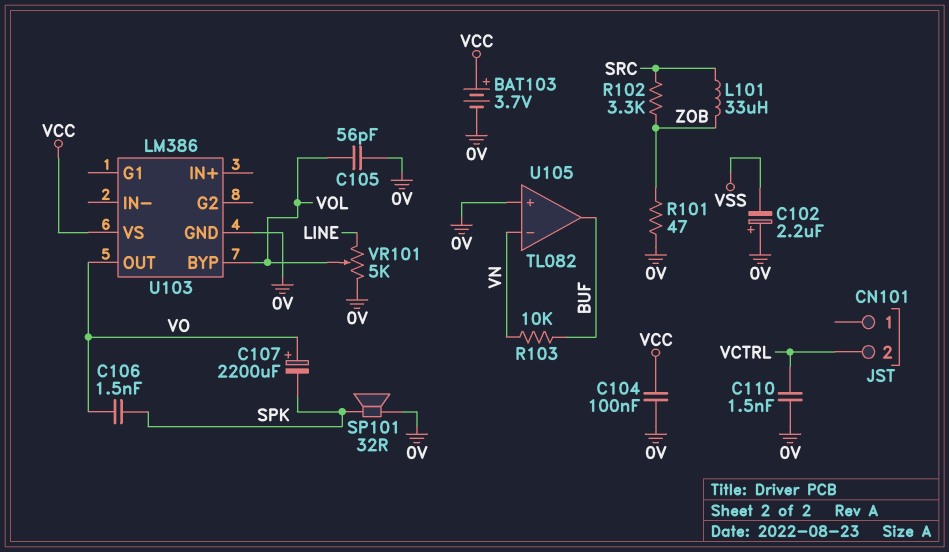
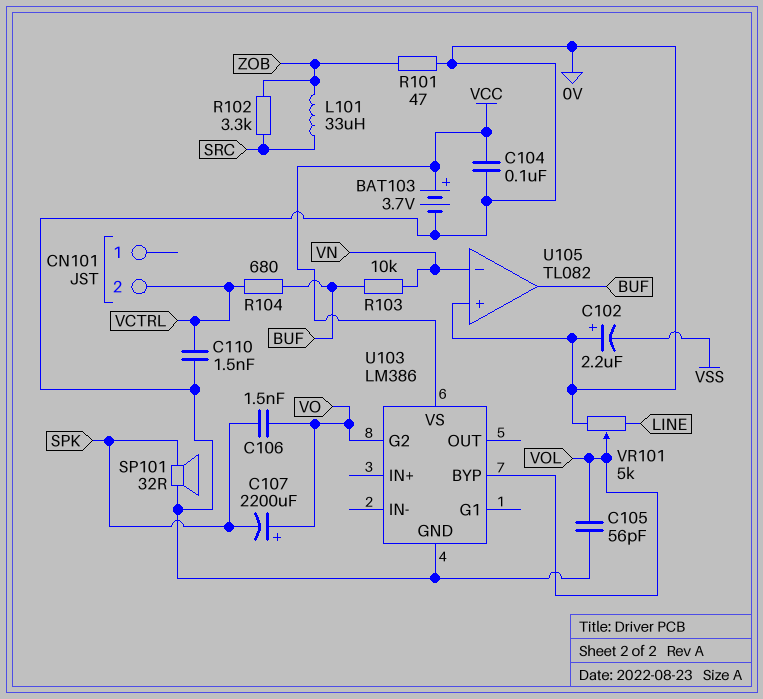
R104: none -> 680 (BUF, VCTRL)
U103 pin G2: none -> VO
U103 pin OUT: VO -> none

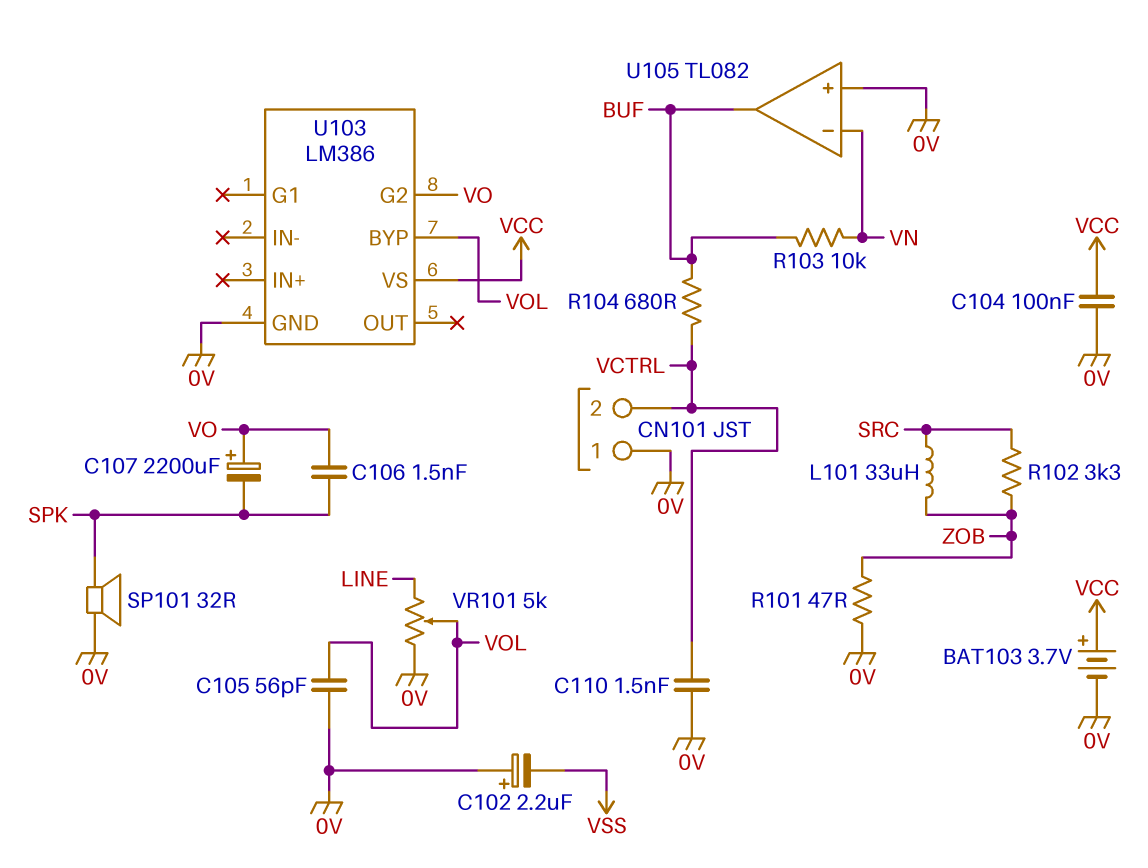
CN101 pin 1: none -> 0V

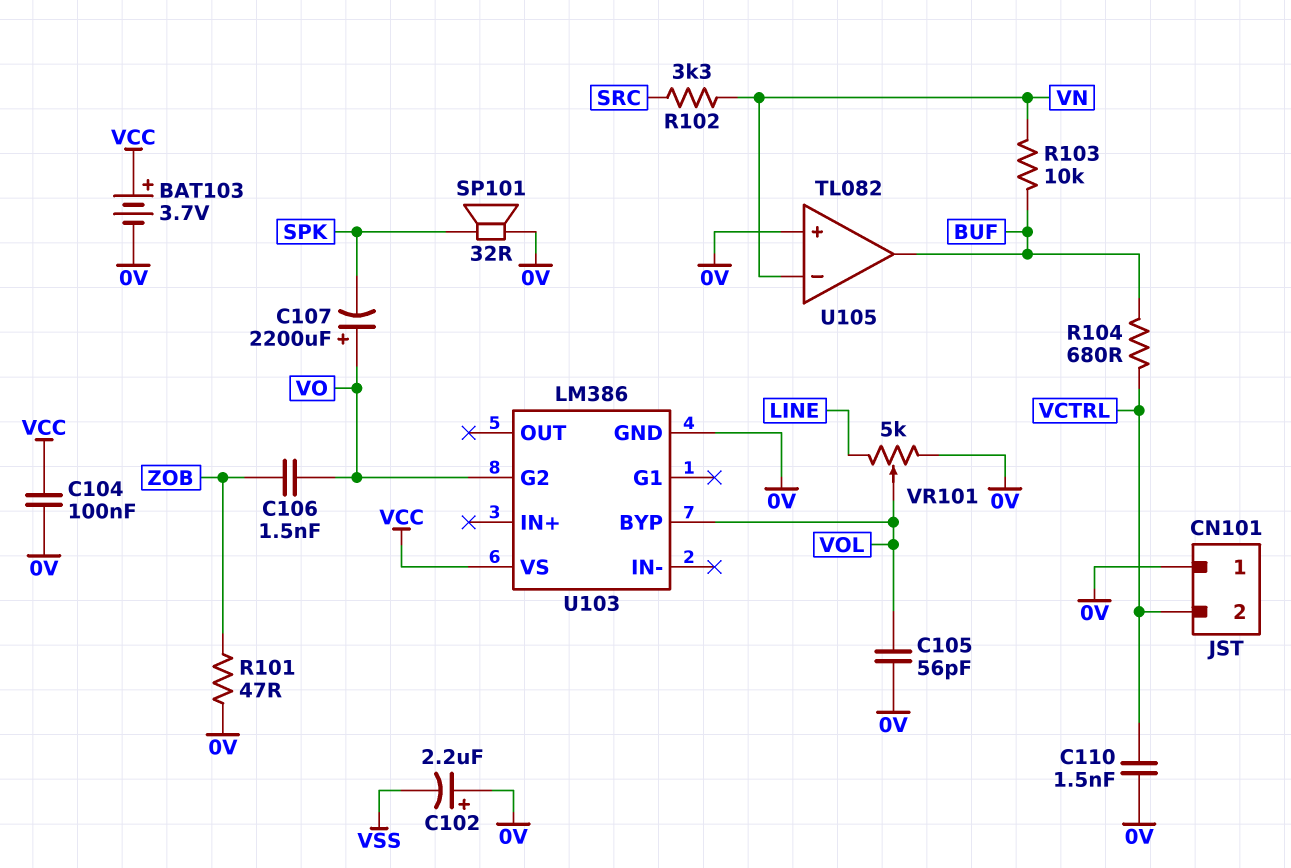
C106: 1.5nF (SPK, VO) -> 1.5nF (VO, ZOB)
L101: 33uH (SRC, ZOB) -> none
R102: 3.3k (SRC, ZOB) -> 3.3k (SRC, VN)

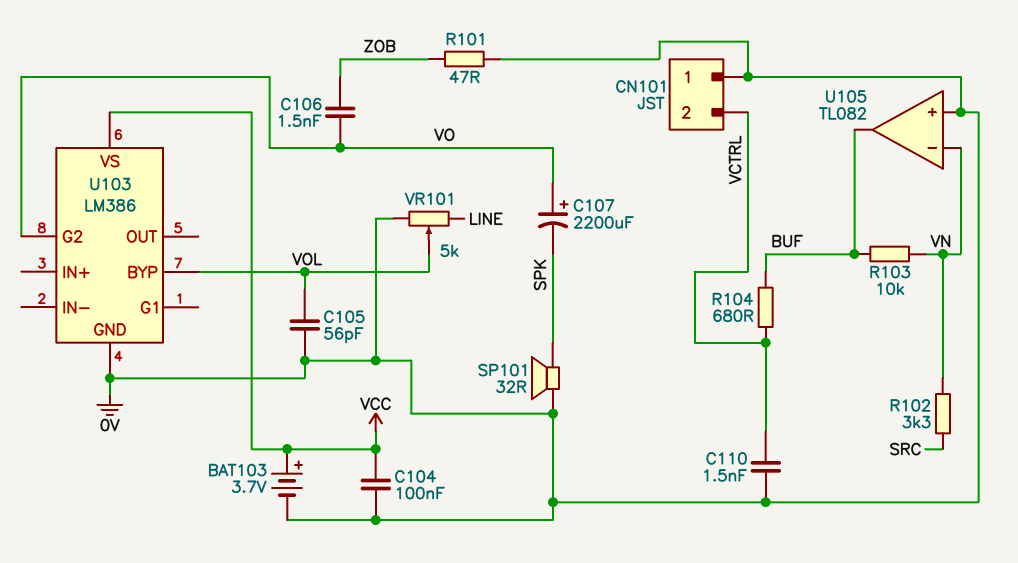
C102: 2.2uF (plus 0V, minus VSS) -> none

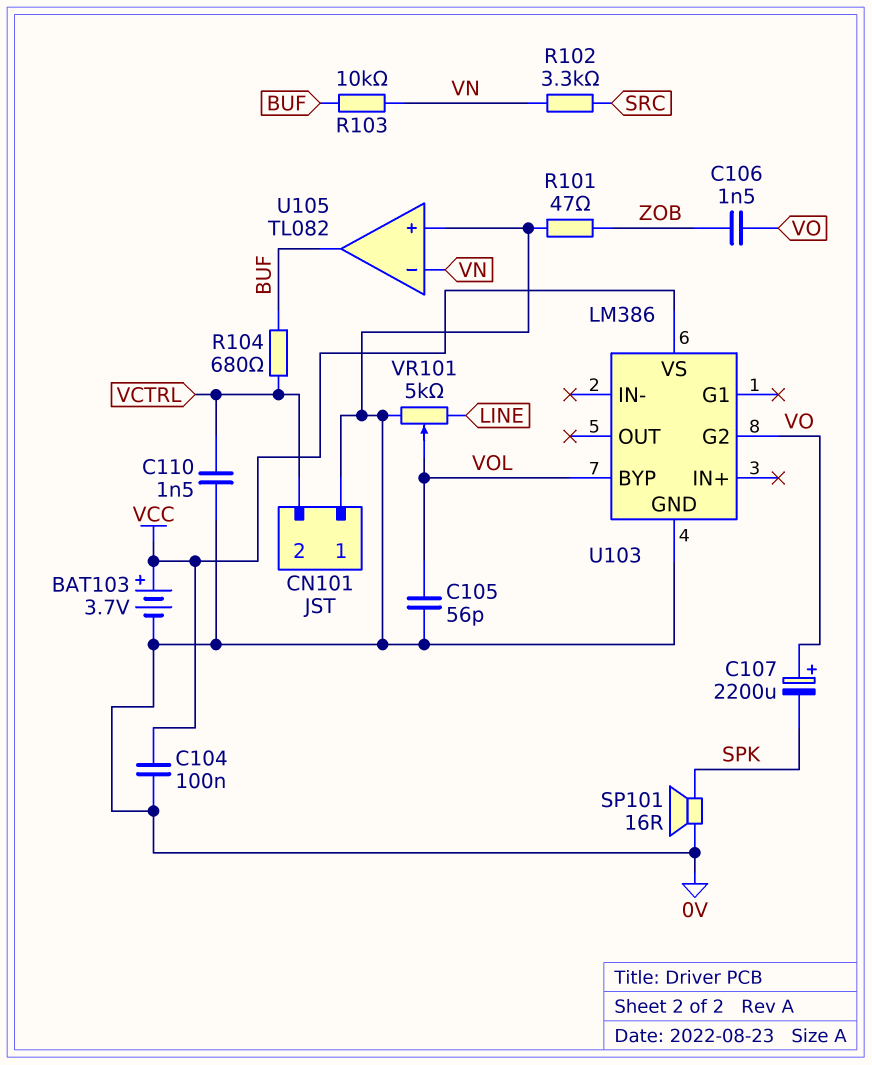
SP101: speaker 32R (0V, SPK) -> speaker 16R (0V, SPK)

